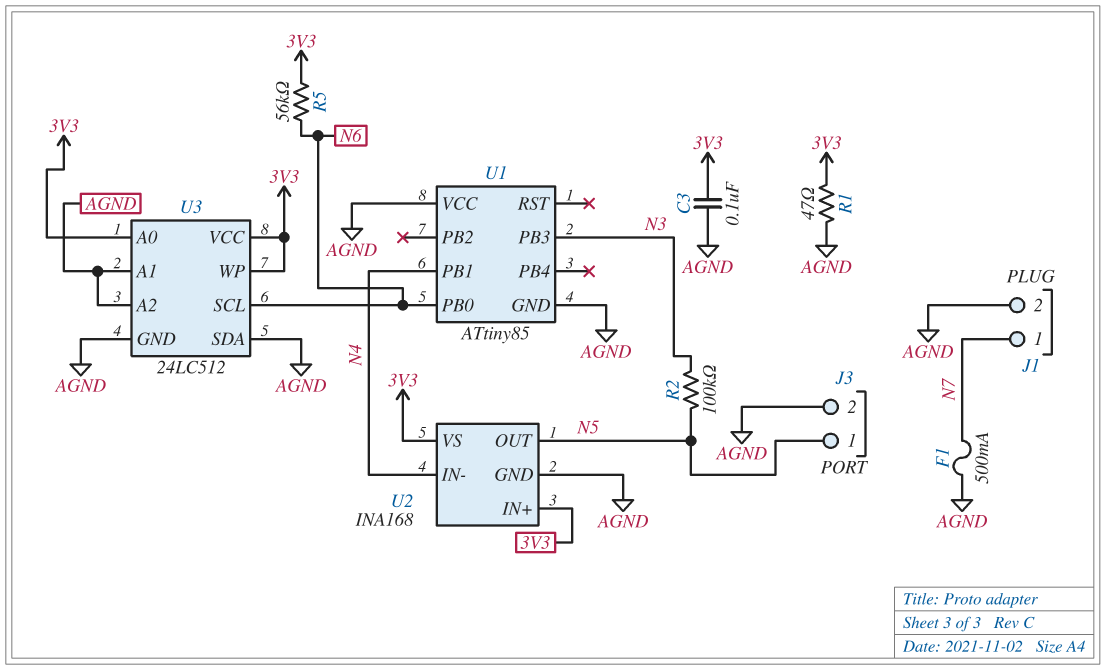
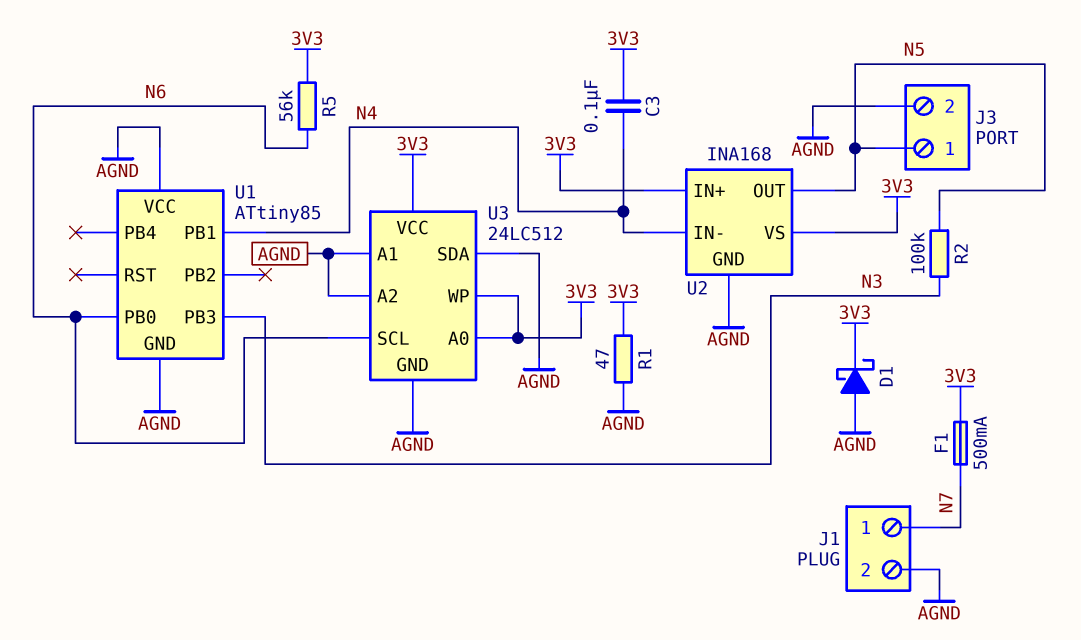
C3: 100nF (3V3, AGND) -> 100nF (3V3, N4)
D1: none -> schottky (A AGND, K 3V3)
F1: 500mA (AGND, N7) -> 500mA (3V3, N7)

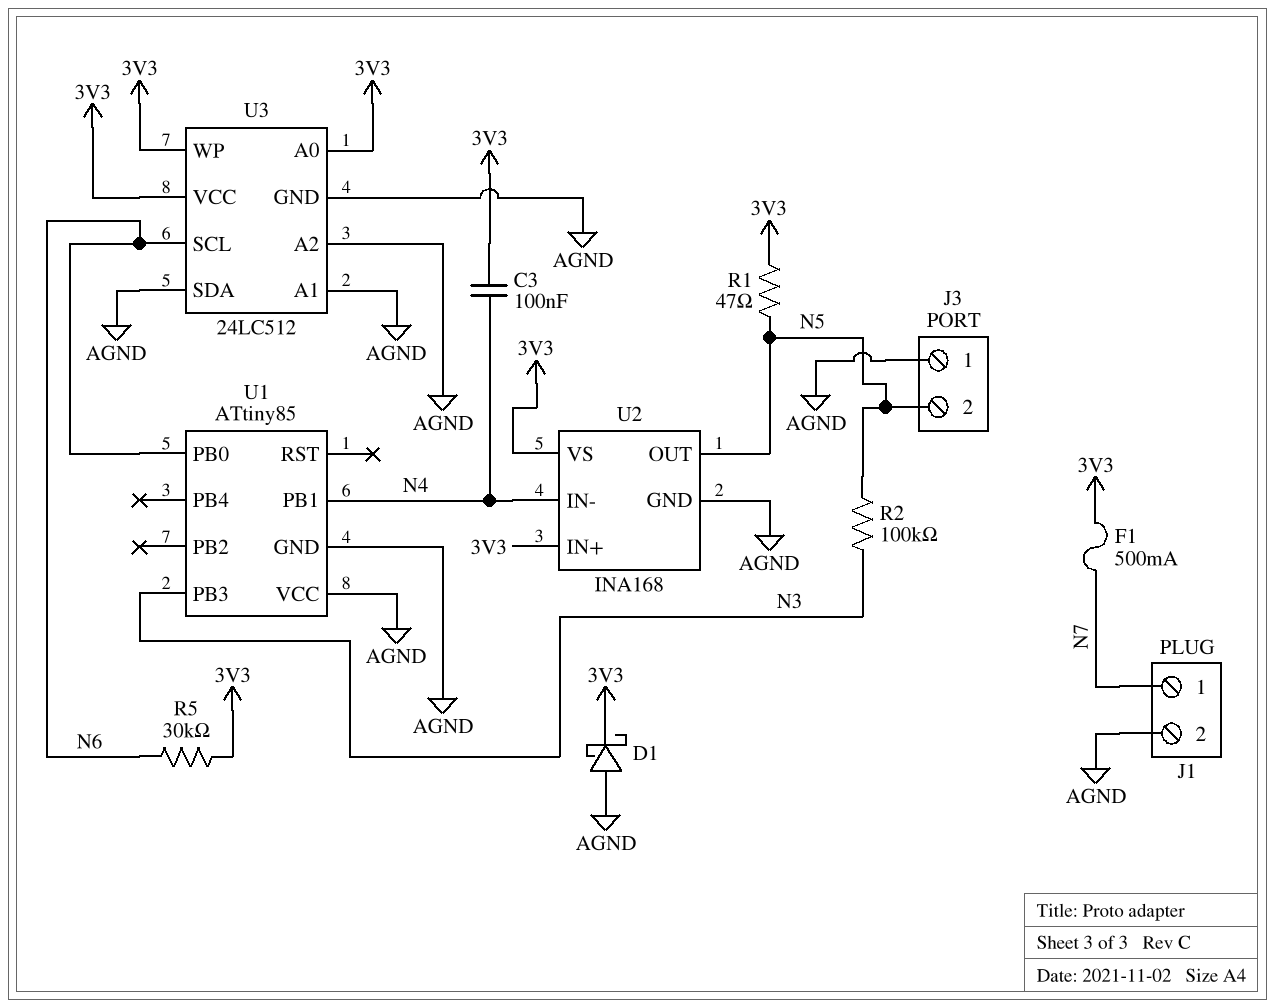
J3 pin 1: N5 -> AGND
J3 pin 2: AGND -> N5
R1: 47 (3V3, AGND) -> 47 (3V3, N5)
R5: 56k (3V3, N6) -> 30k (3V3, N6)

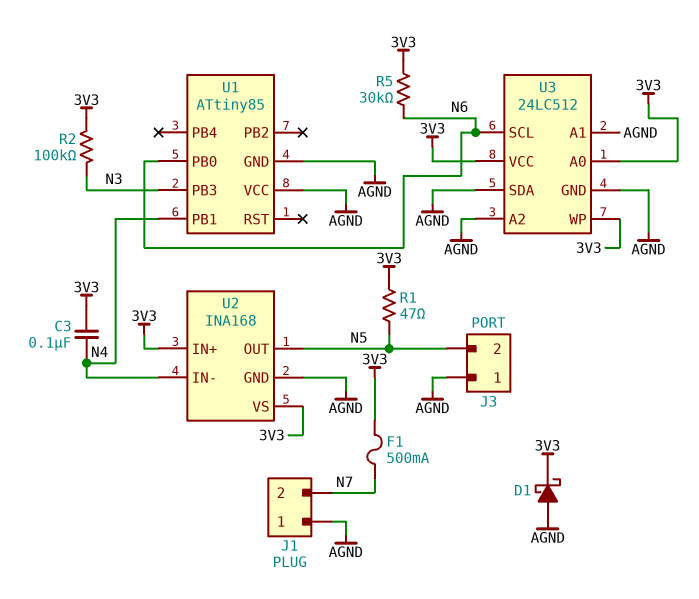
J1 pin 1: N7 -> AGND
J1 pin 2: AGND -> N7
R2: 100k (N3, N5) -> 100k (3V3, N3)

